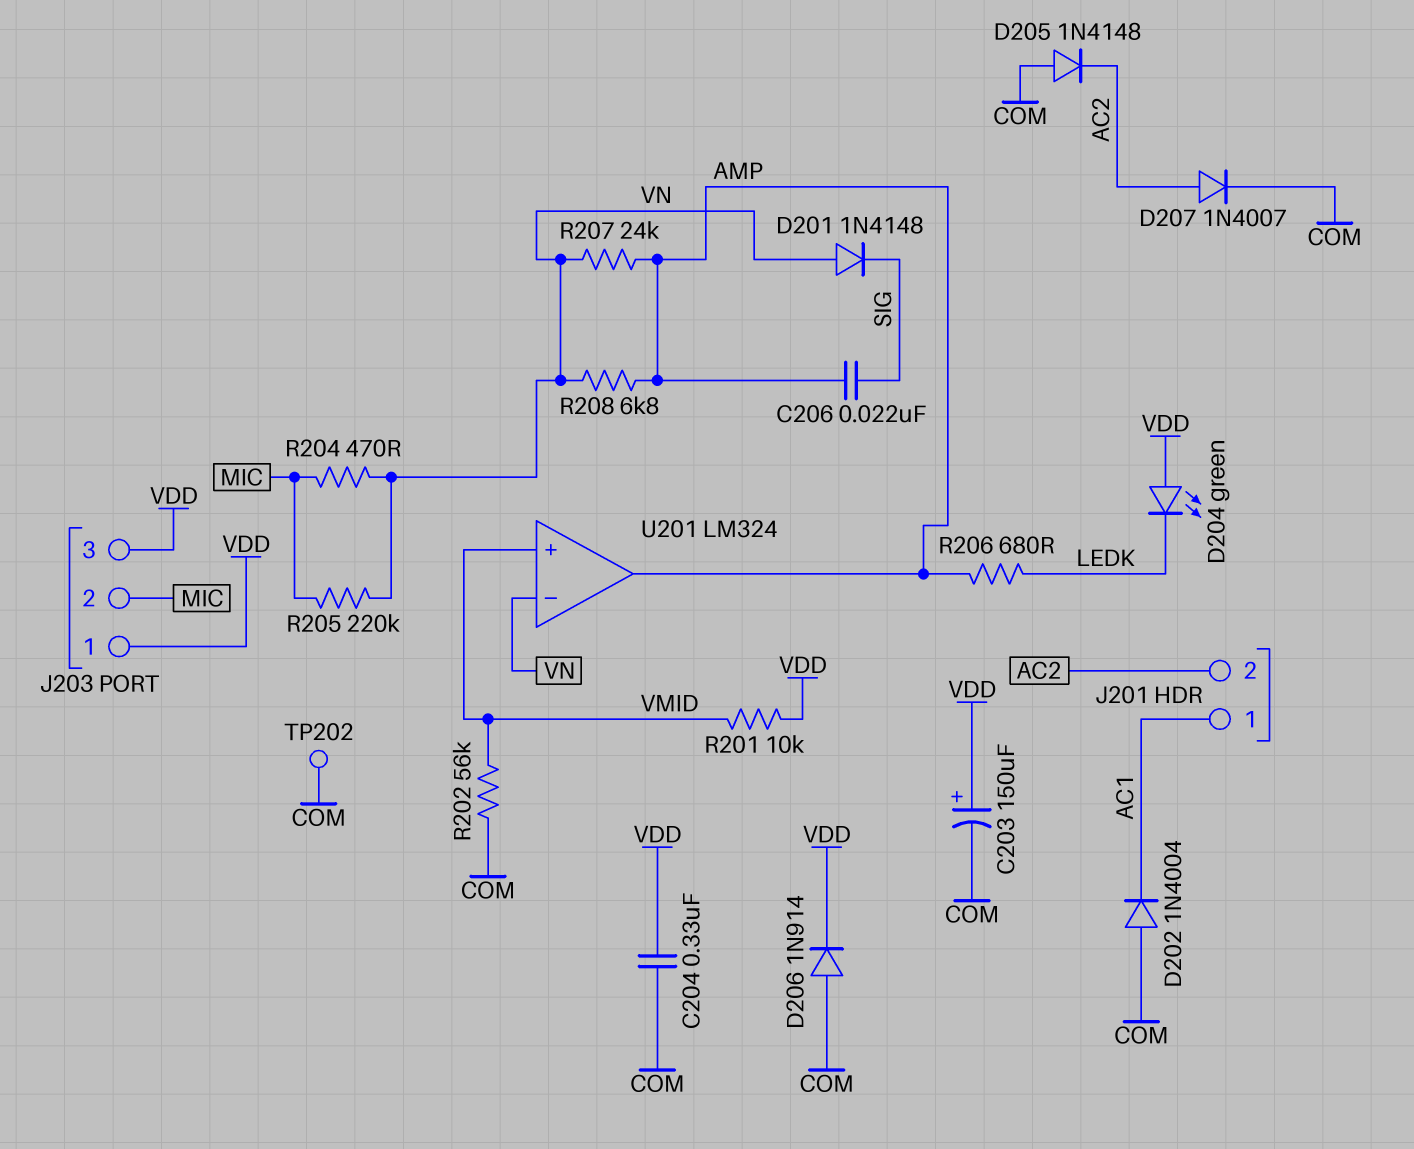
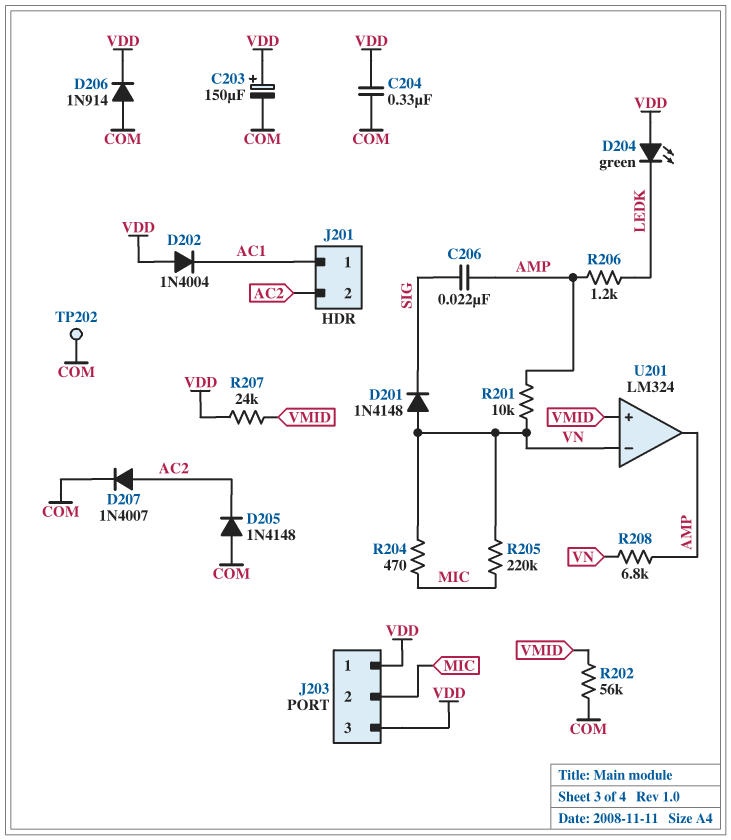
D202: diode 1N4004 (A COM, K AC1) -> diode 1N4004 (A VDD, K AC1)
R201: 10k (VDD, VMID) -> 10k (AMP, VN)
R206: 680 (AMP, LEDK) -> 1.2k (AMP, LEDK)
R207: 24k (AMP, VN) -> 24k (VDD, VMID)

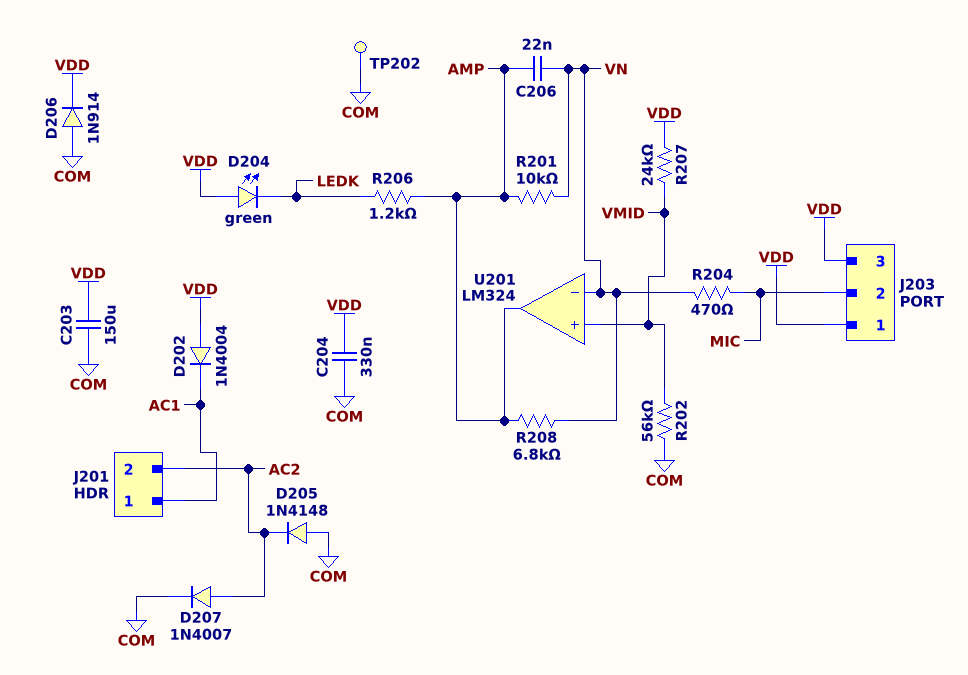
C203: 150uF (plus VDD, minus COM) -> 150uF (COM, VDD)
C206: 22nF (AMP, SIG) -> 22nF (AMP, VN)
D201: diode 1N4148 (A VN, K SIG) -> none
R205: 220k (MIC, VN) -> none

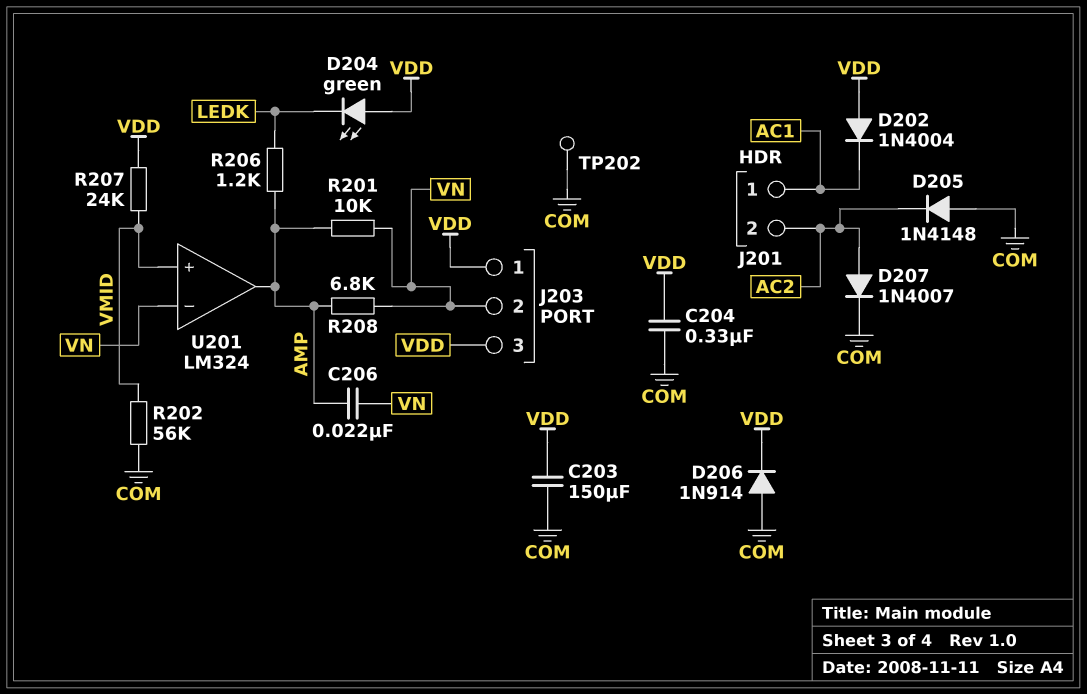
J203 pin 2: MIC -> VN
R204: 470 (MIC, VN) -> none

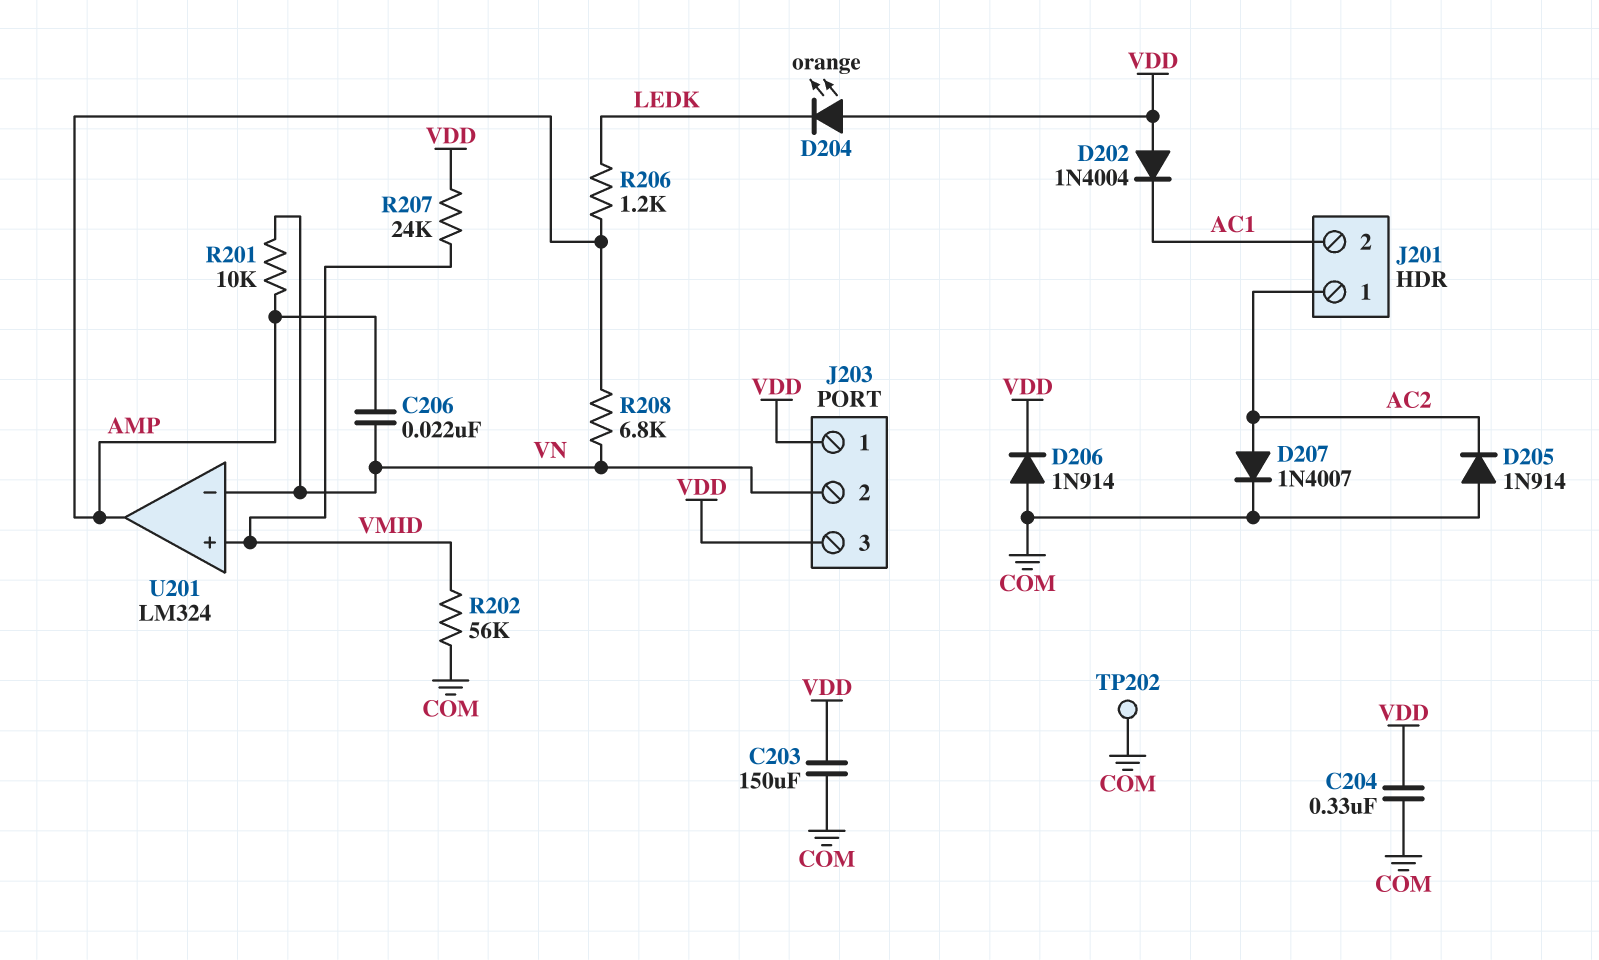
D204: LED green (A VDD, K LEDK) -> LED orange (A VDD, K LEDK)
D205: diode 1N4148 (A COM, K AC2) -> diode 1N914 (A COM, K AC2)
J201 pin 1: AC1 -> AC2
J201 pin 2: AC2 -> AC1

